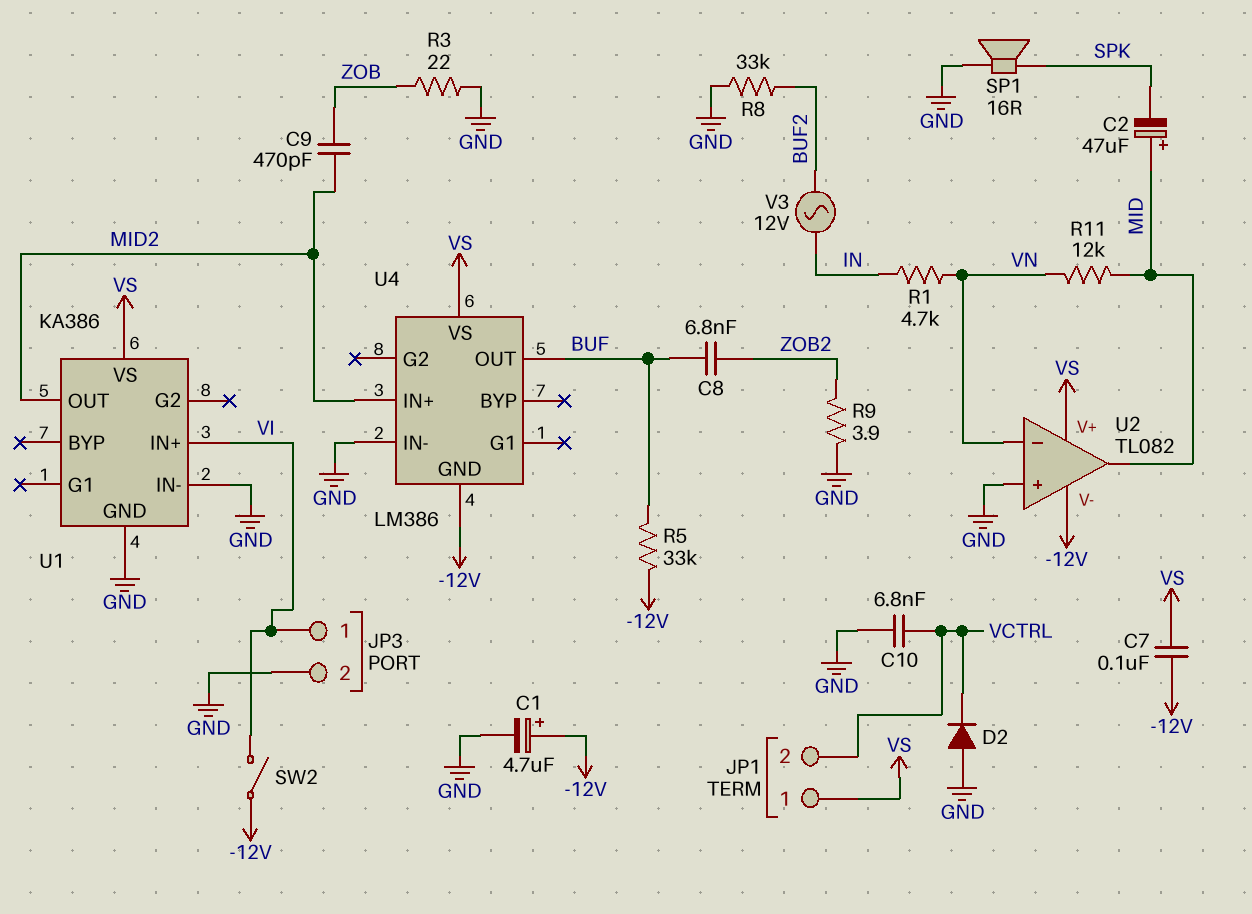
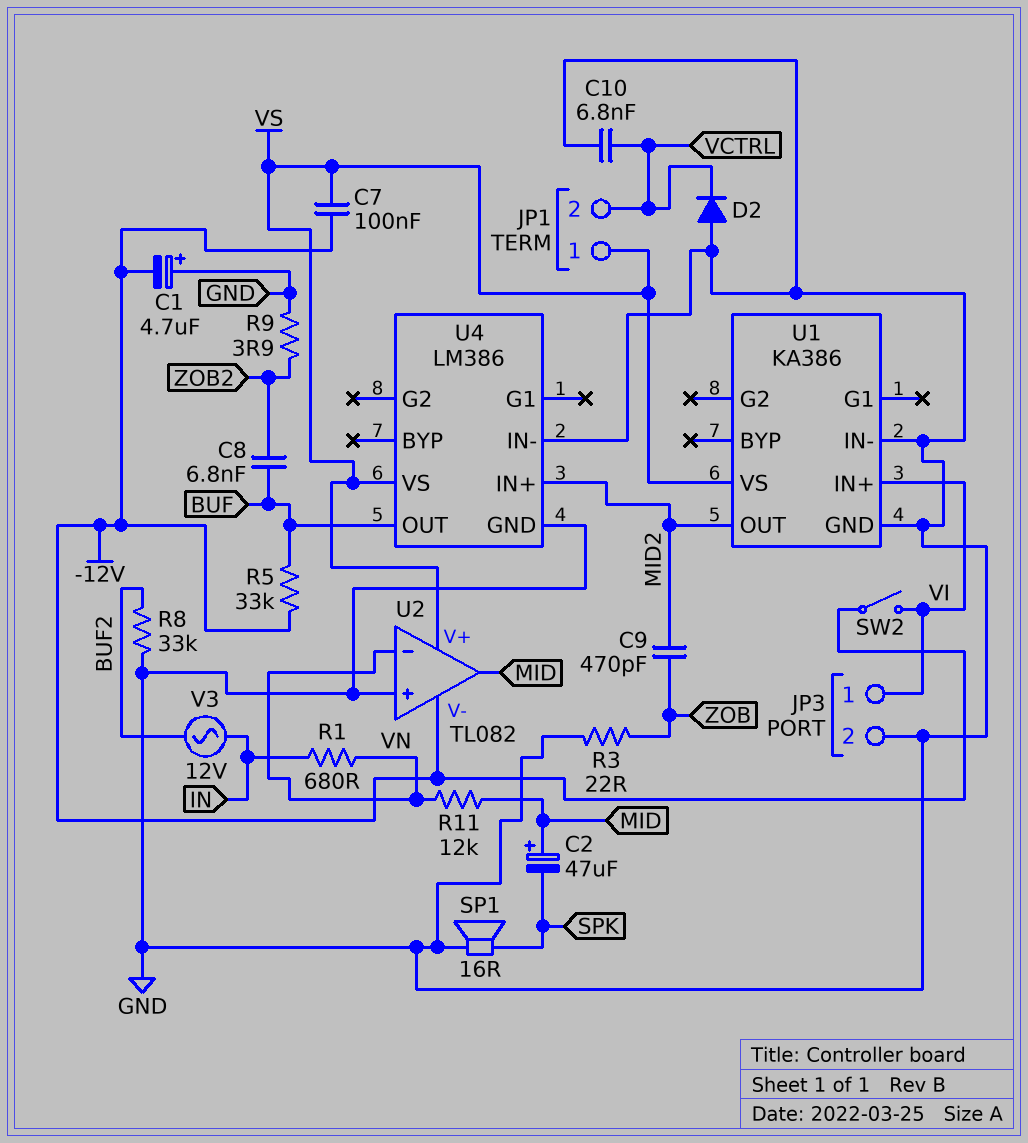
C1: 4.7uF (plus -12V, minus GND) -> 4.7uF (plus GND, minus -12V)
R1: 4.7k (IN, VN) -> 680 (IN, VN)
U4 pin GND: -12V -> GND

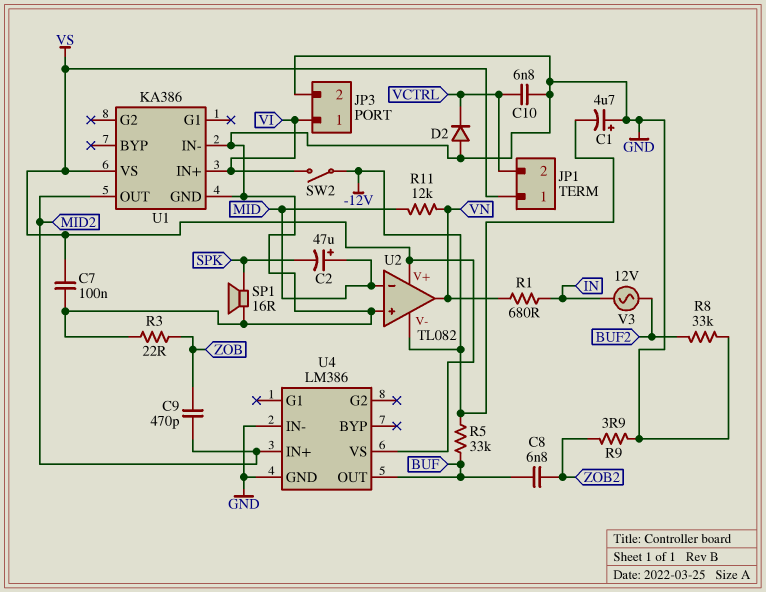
C7: 100nF (-12V, VS) -> 100nF (GND, VS)
U2 pin in-: VN -> MID
U2 pin out: MID -> VN

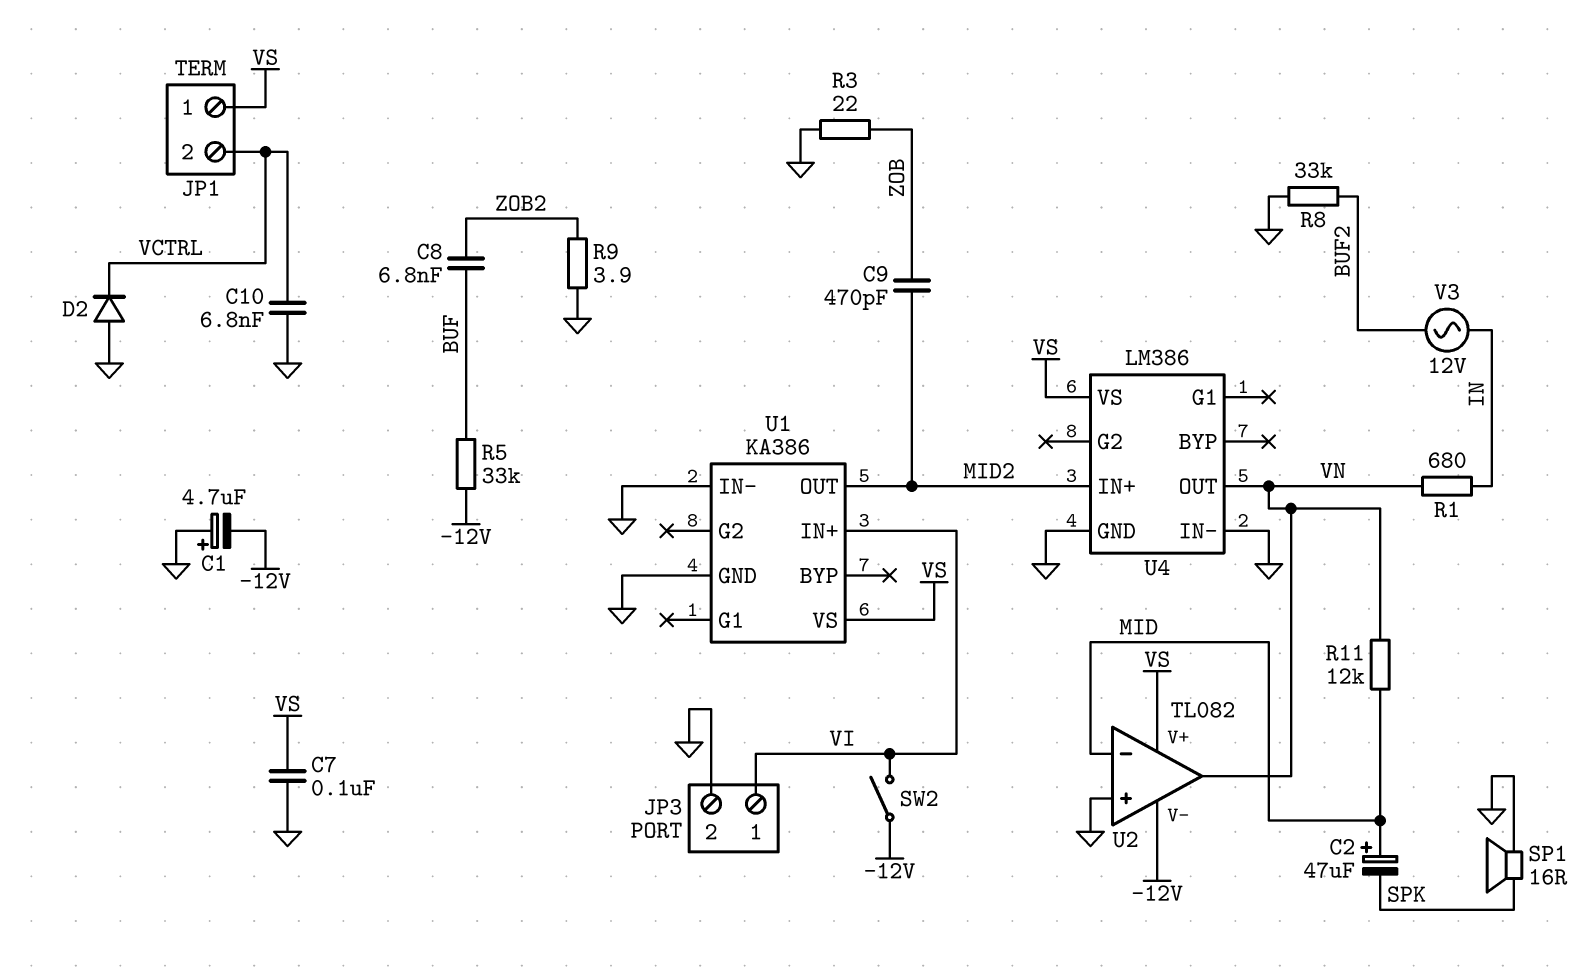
U4 pin OUT: BUF -> VN

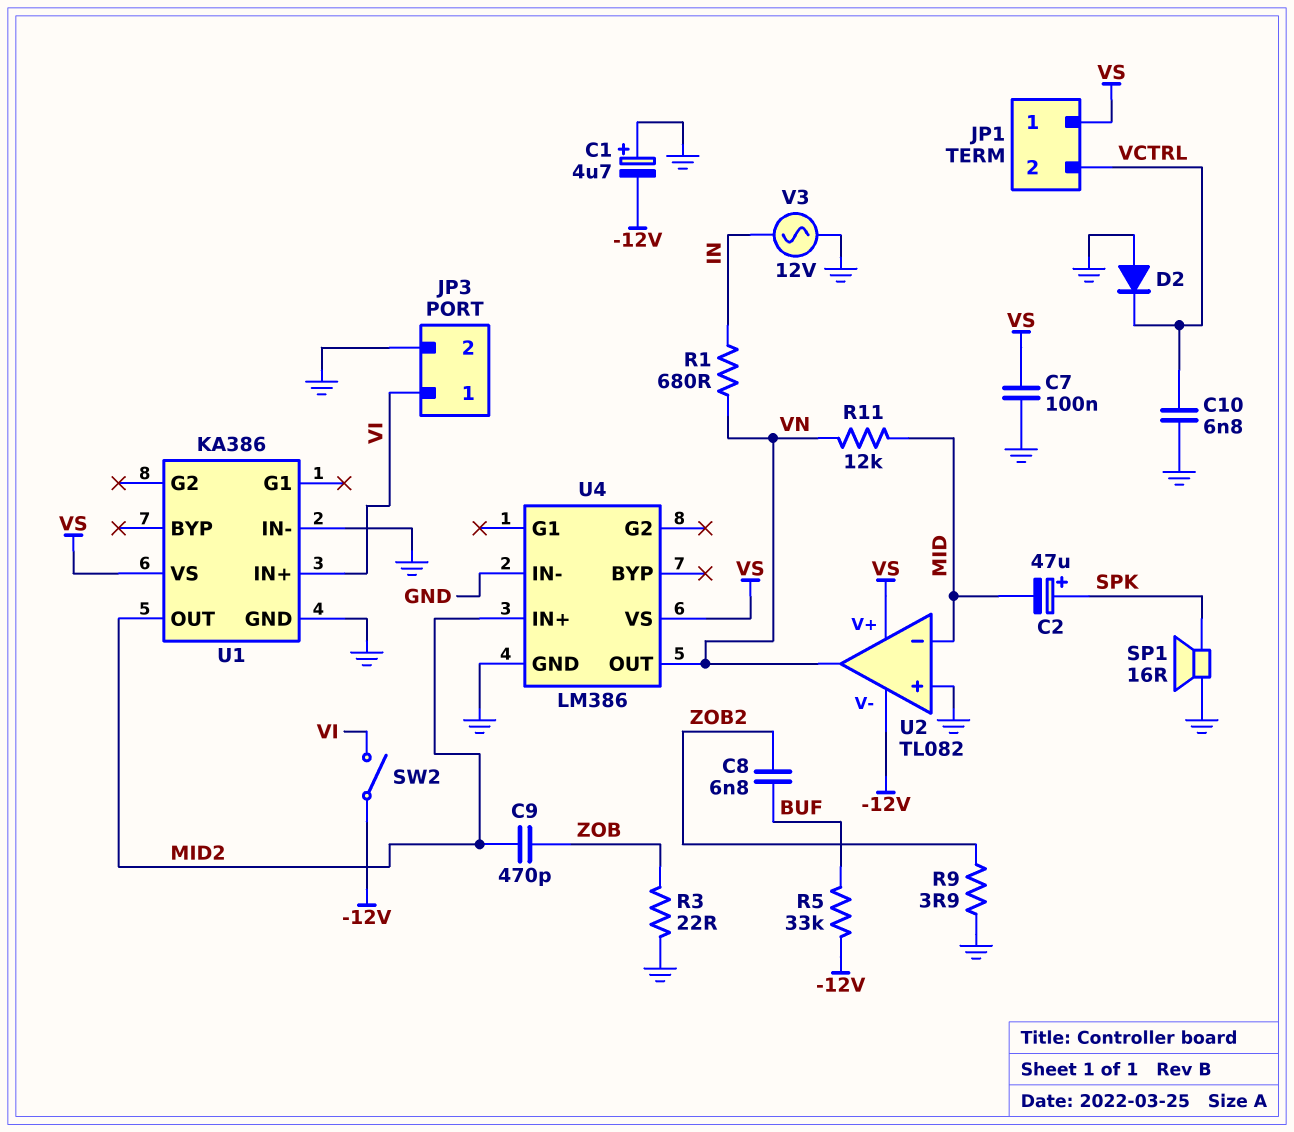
C2: 47uF (plus MID, minus SPK) -> 47uF (plus SPK, minus MID)
R8: 33k (BUF2, GND) -> none
V3: AC 12V (BUF2, IN) -> AC 12V (GND, IN)

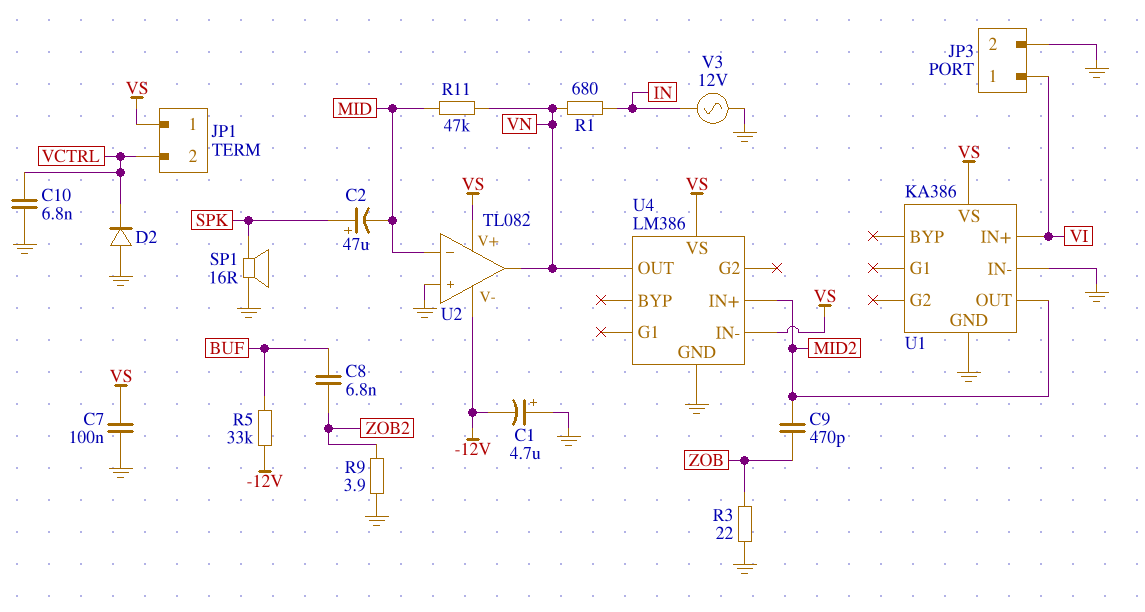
R11: 12k (MID, VN) -> 47k (MID, VN)
SW2: switch (-12V, VI) -> none
U4 pin IN-: GND -> VS

